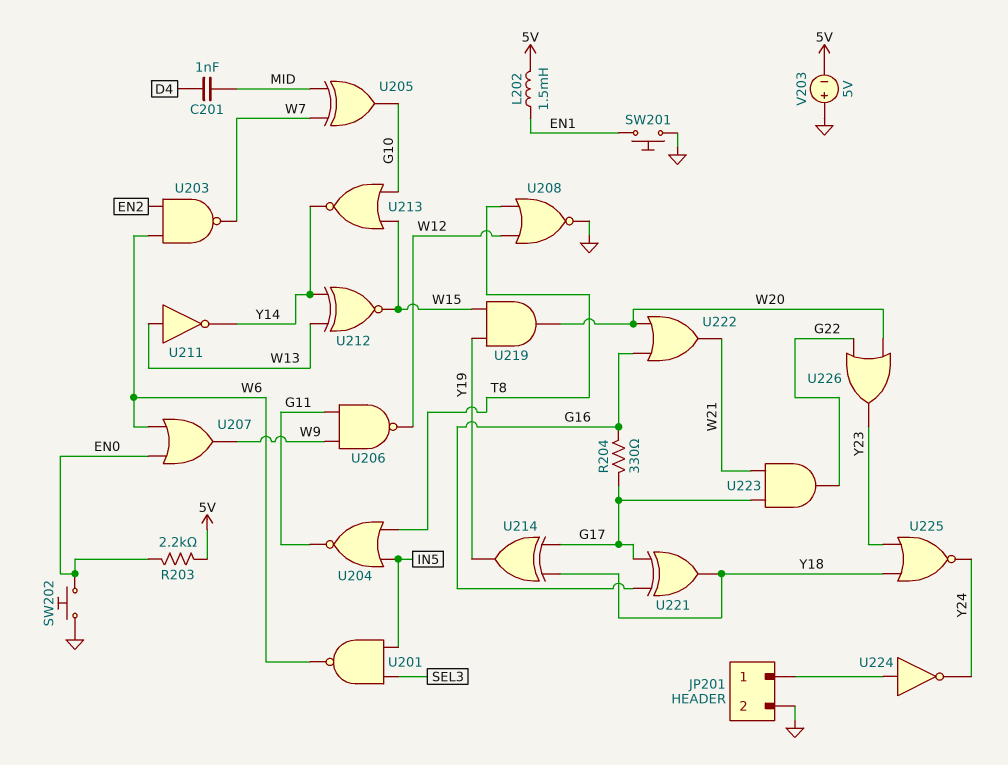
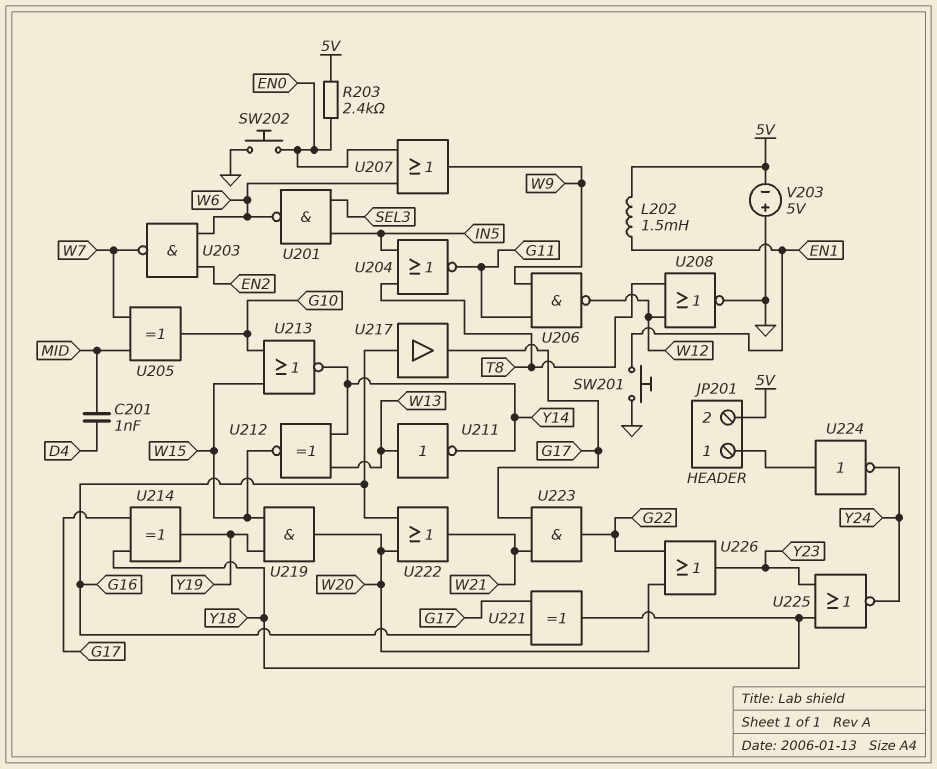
JP201 pin 2: GND -> 5V
R203: 2.2k (5V, EN0) -> 2.4k (5V, EN0)
R204: 330 (G16, G17) -> none
U217: none -> buffer (in G16, out G17)

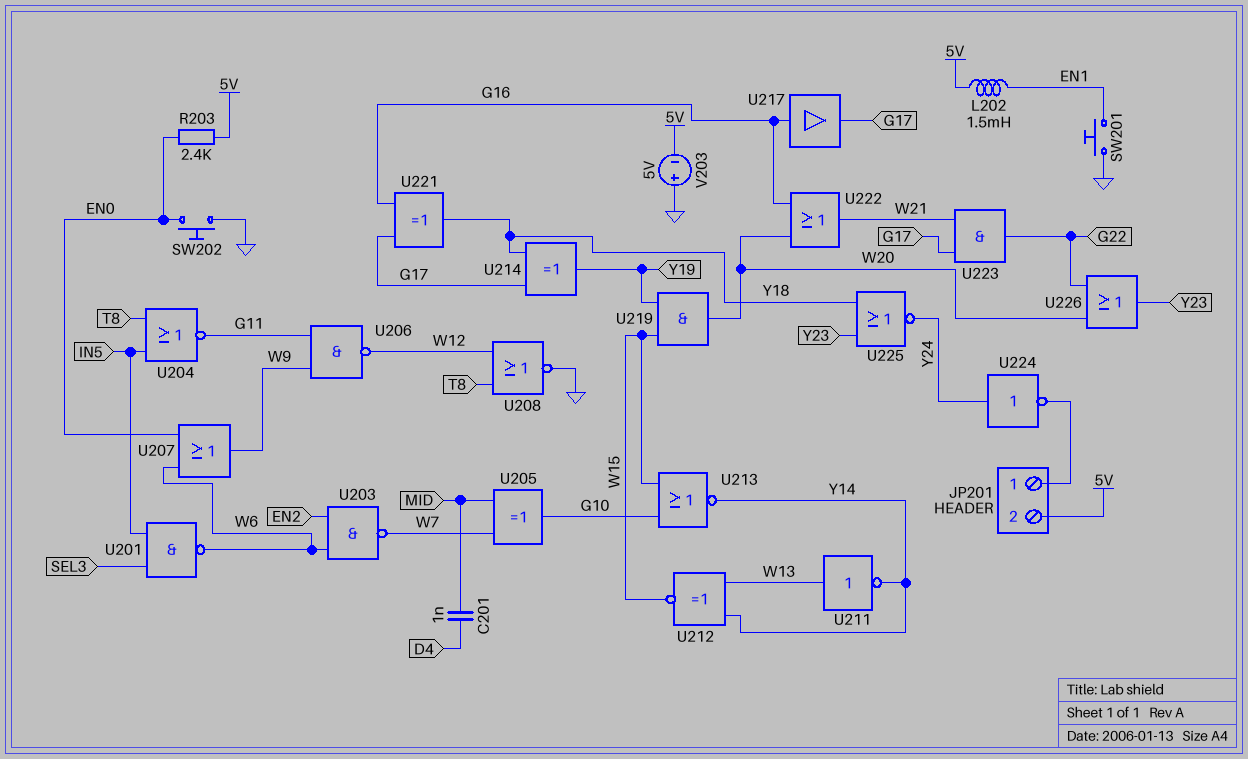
U224: NOT (in JP201/1, out Y24) -> NOT (in Y24, out JP201/1)

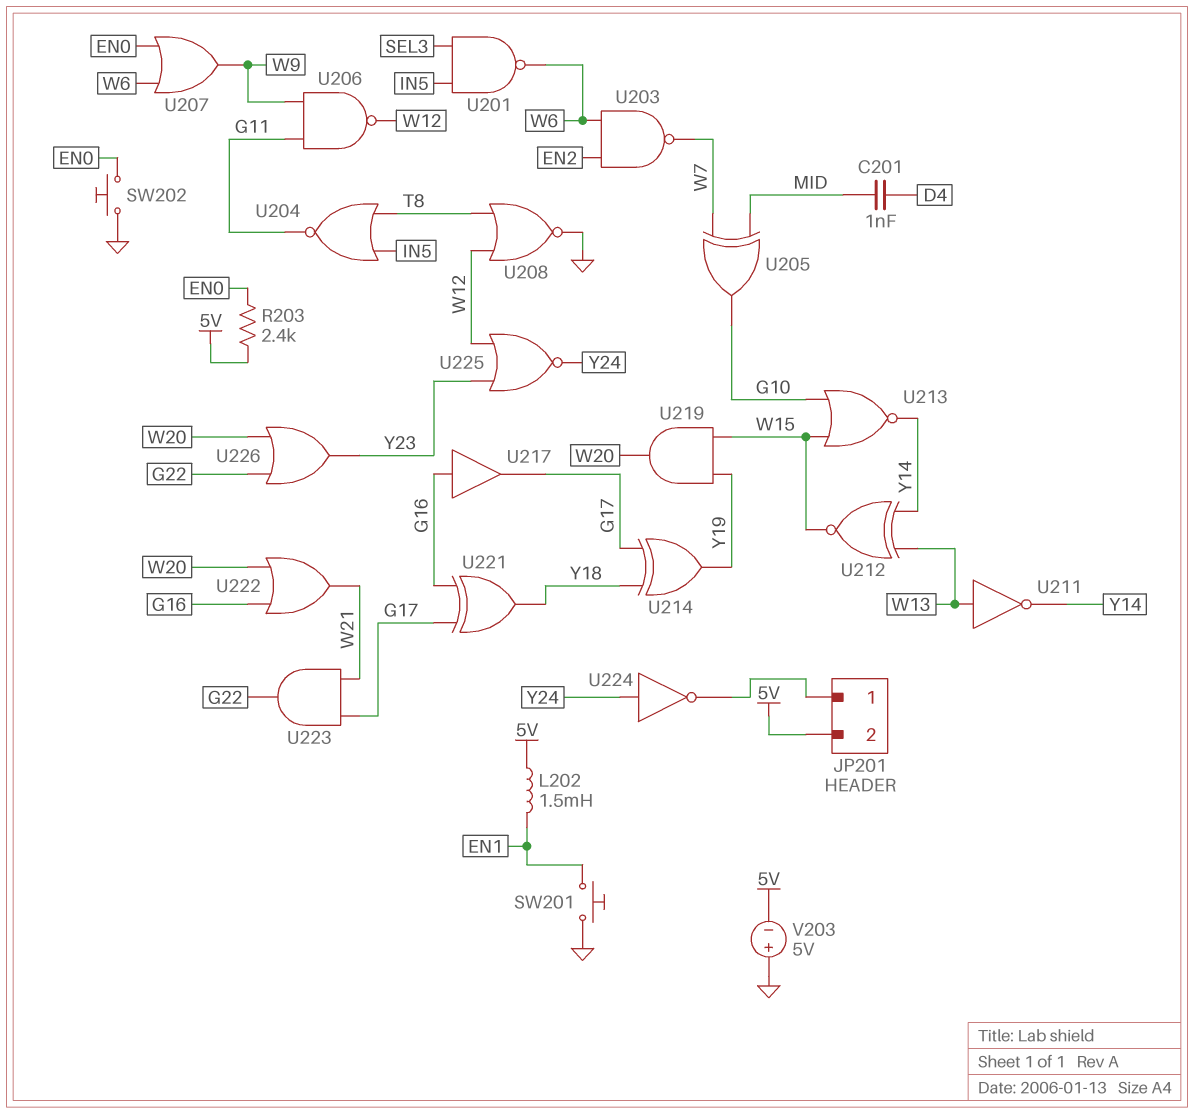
U225: NOR (in Y18, in Y23, out Y24) -> NOR (in W12, in Y23, out Y24)

